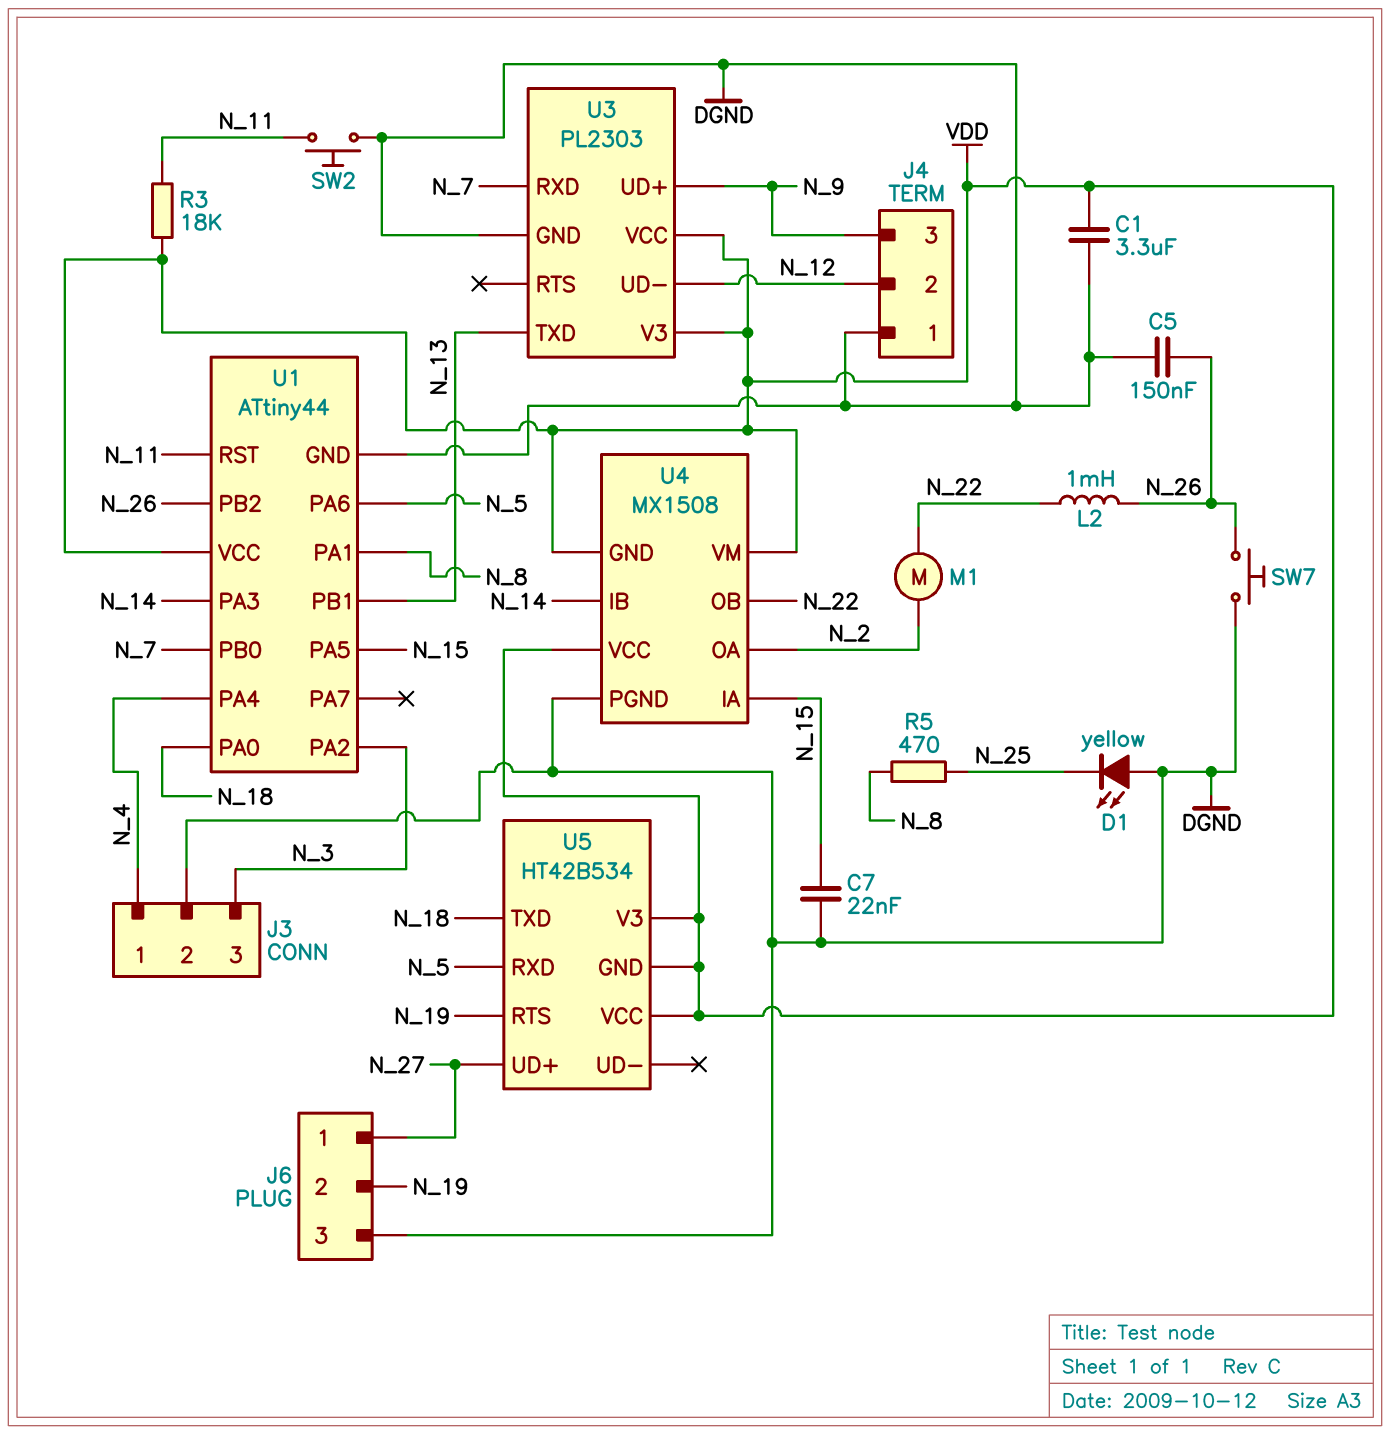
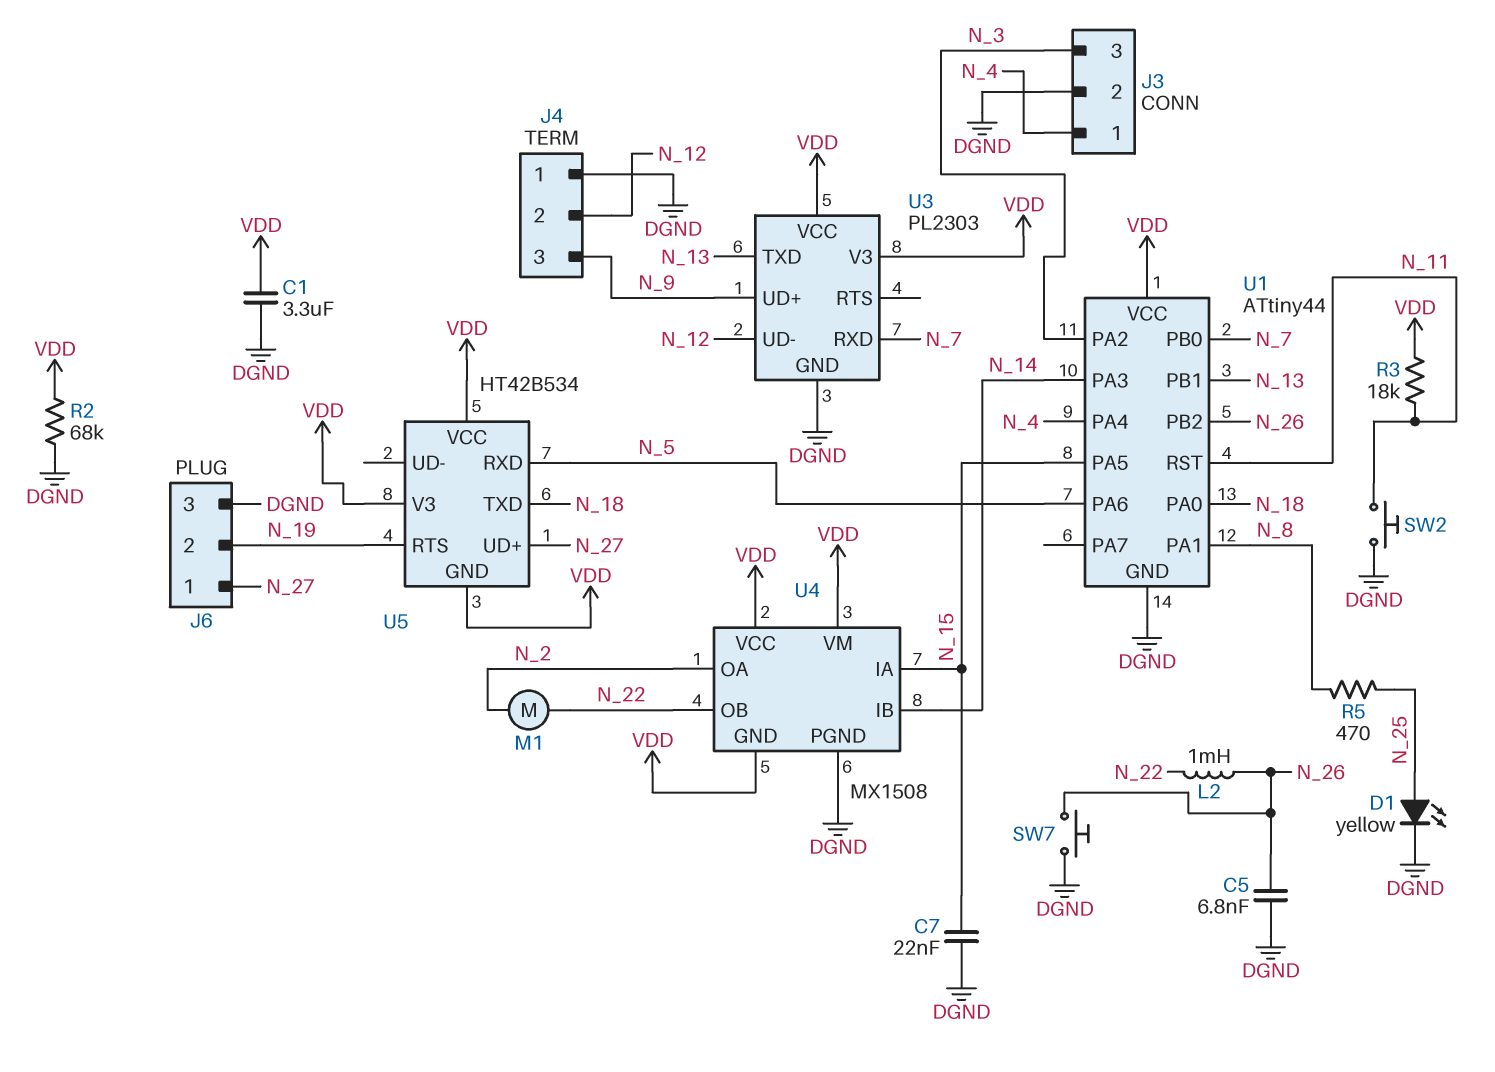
C5: 150nF (DGND, N_26) -> 6.8nF (DGND, N_26)
D1: LED yellow (A DGND, K N_25) -> LED yellow (A N_25, K DGND)
R2: none -> 68k (DGND, VDD)

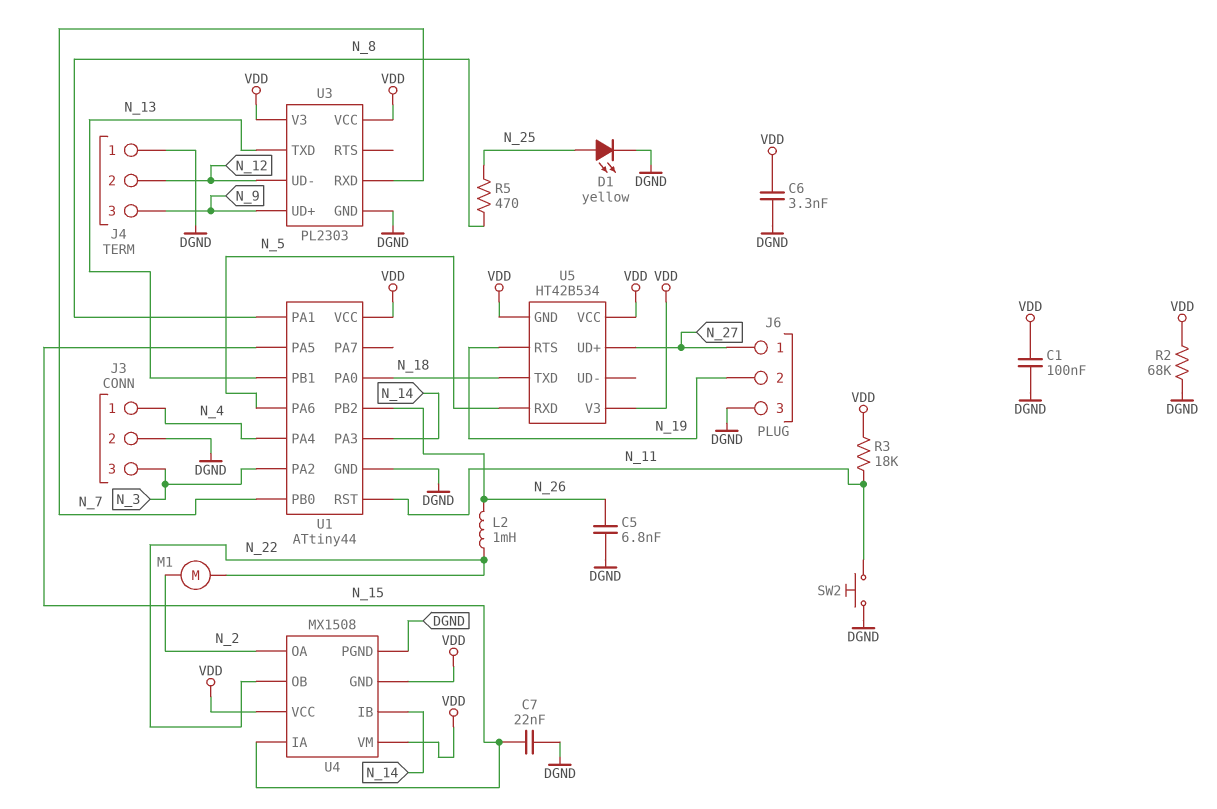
C1: 3.3uF (DGND, VDD) -> 100nF (DGND, VDD)
C6: none -> 3.3nF (DGND, VDD)
SW7: button (DGND, N_26) -> none

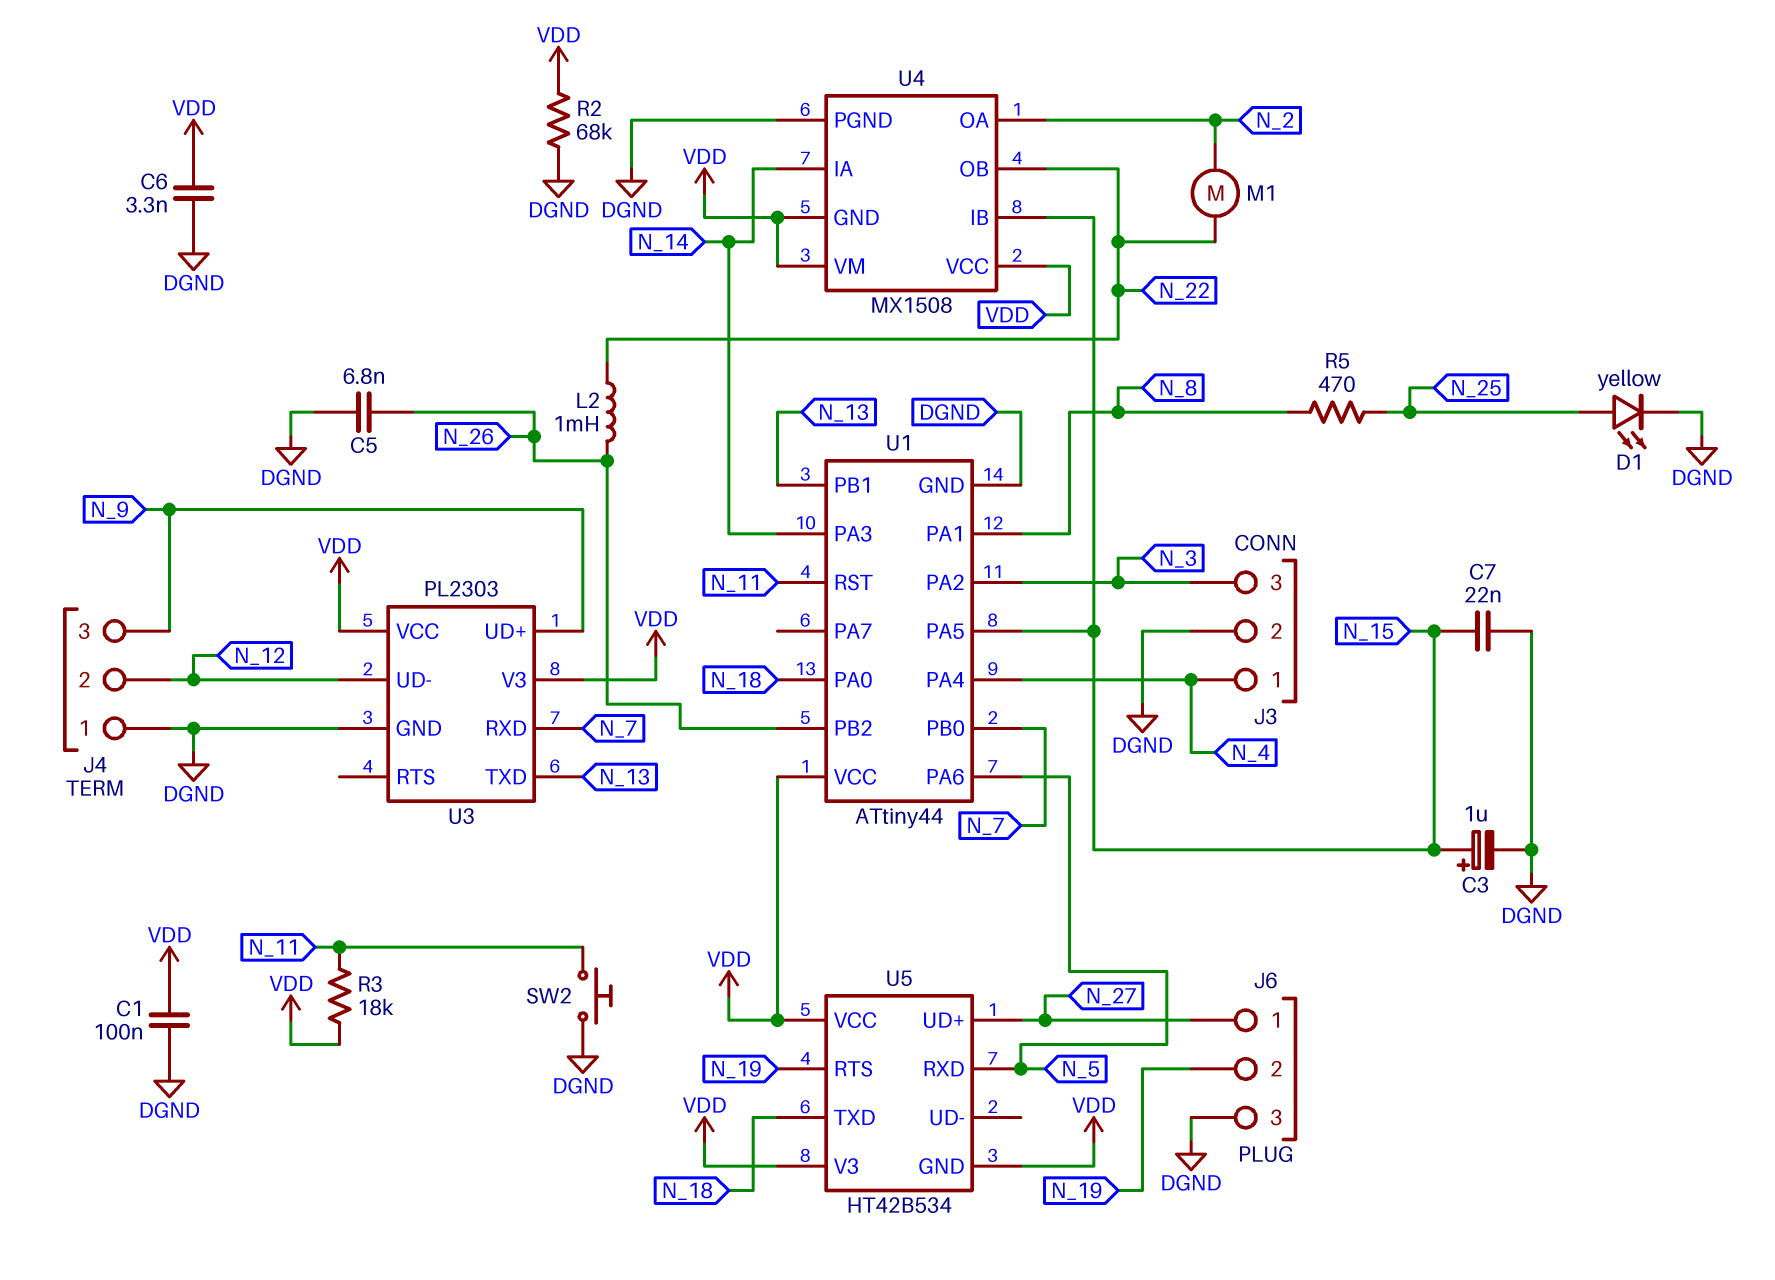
C3: none -> 1uF (plus N_15, minus DGND)
U4 pin IA: N_15 -> N_14
U4 pin IB: N_14 -> N_15

